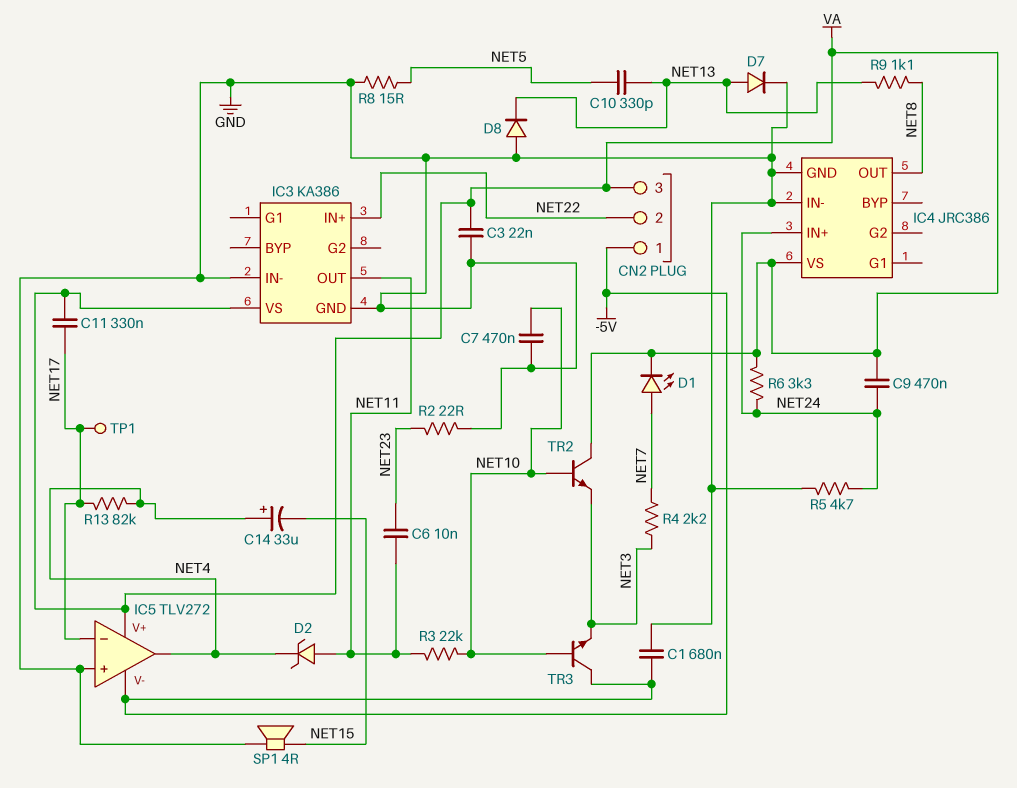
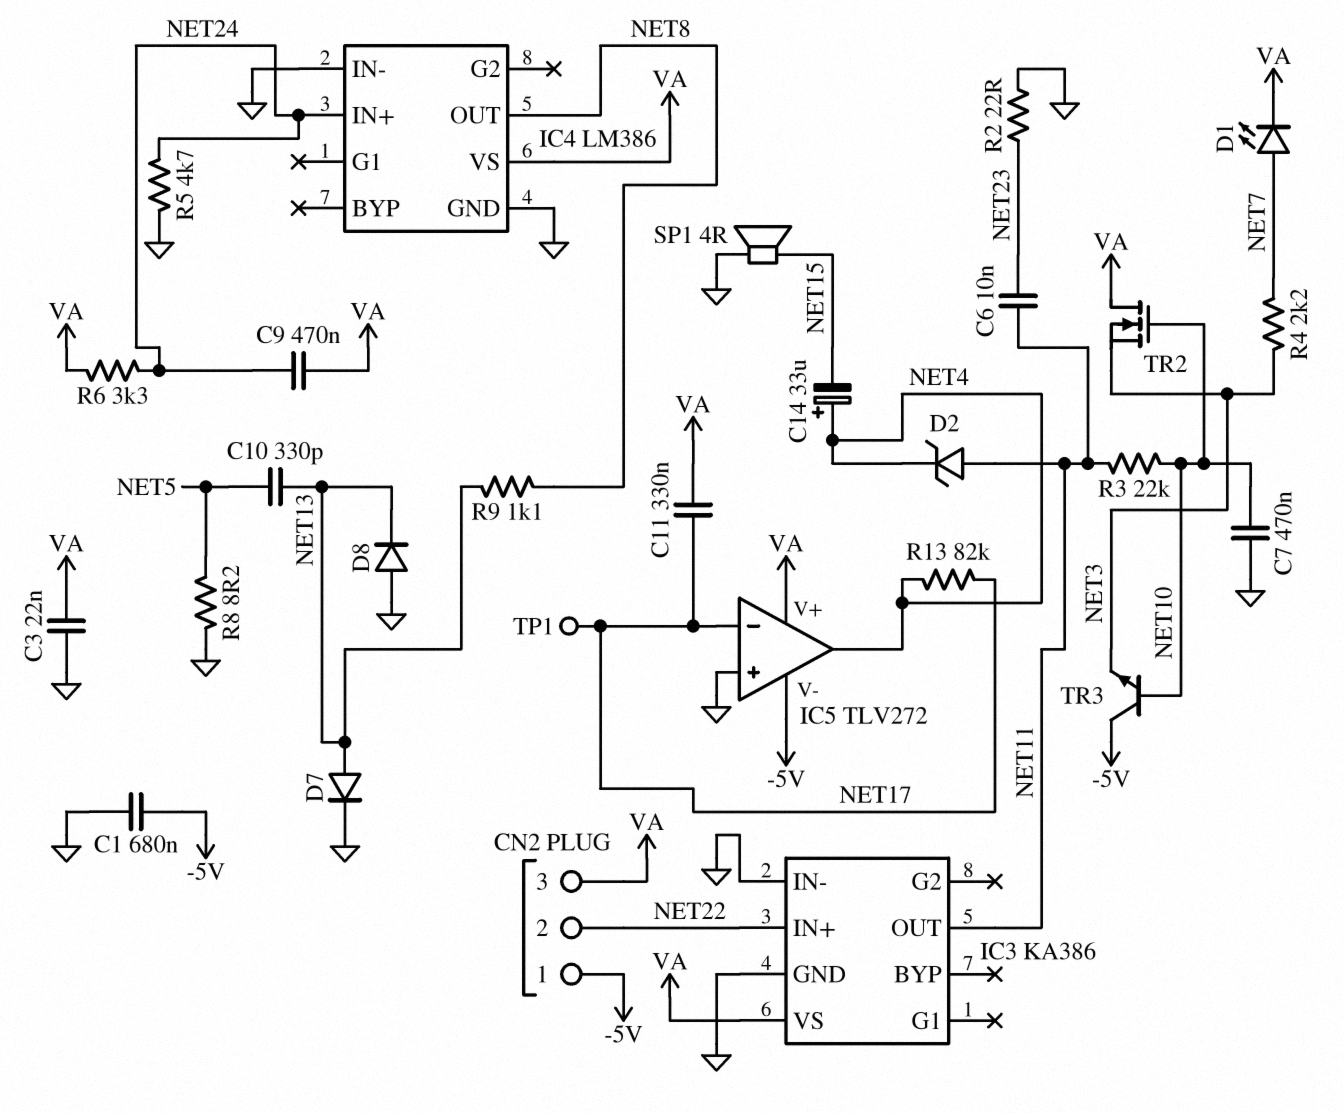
IC4: JRC386 -> LM386
R8: 15 (GND, NET5) -> 8.2 (GND, NET5)
TR2: NPN (B NET10, C VA, E NET3) -> NMOS (G NET10, D VA, S NET3)

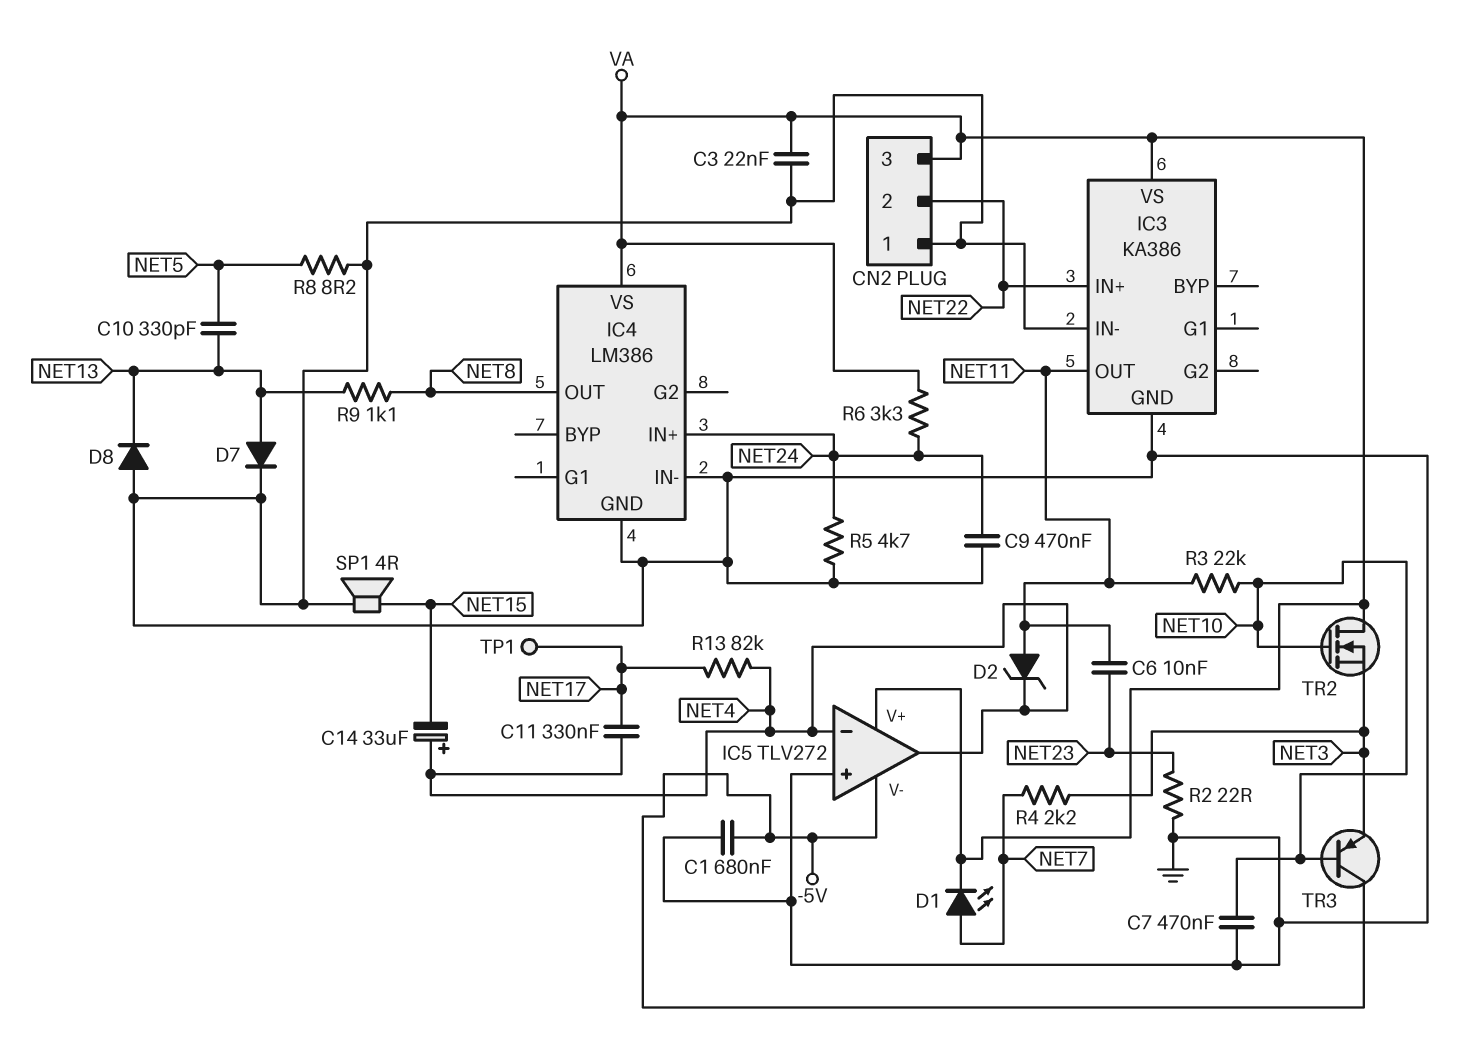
C9: 470nF (NET24, VA) -> 470nF (GND, NET24)
C11: 330nF (NET17, VA) -> 330nF (NET4, NET17)
CN2 pin 1: -5V -> GND
IC5 pin in-: NET17 -> NET4
TR3: NPN (B NET10, C -5V, E NET3) -> PNP (B NET10, C -5V, E NET3)

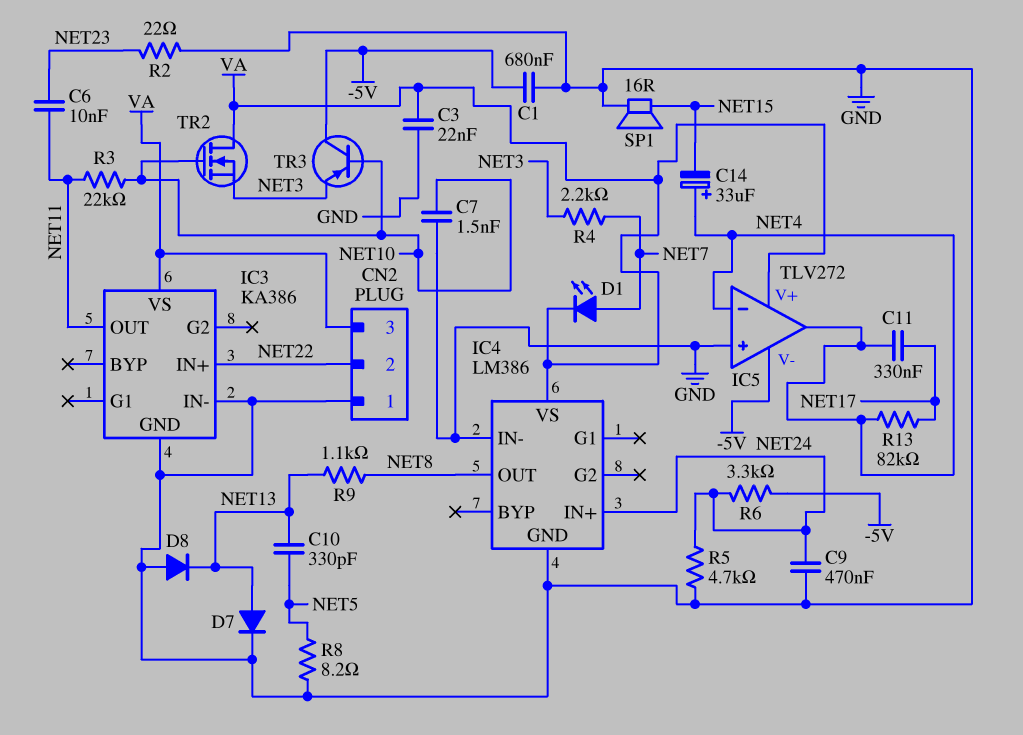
C7: 470nF (GND, NET10) -> 1.5nF (GND, NET10)
D2: zener (A NET11, K NET4) -> none
R6: 3.3k (NET24, VA) -> 3.3k (-5V, NET24)
SP1: speaker 4R (GND, NET15) -> speaker 16R (GND, NET15)
TP1: test point (NET17) -> none

